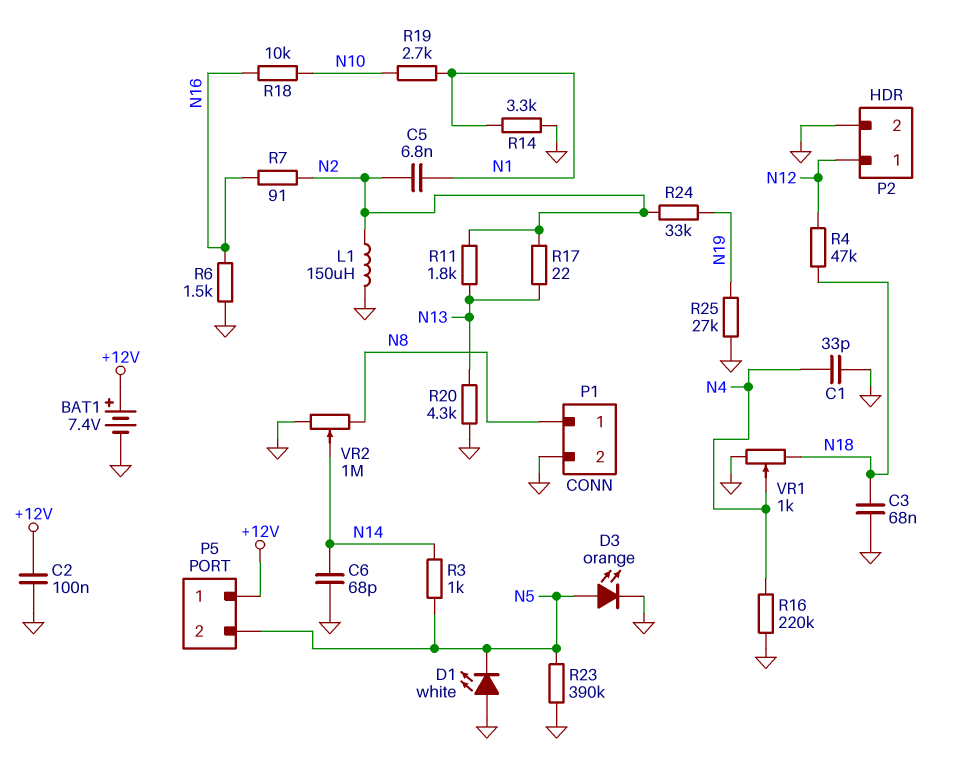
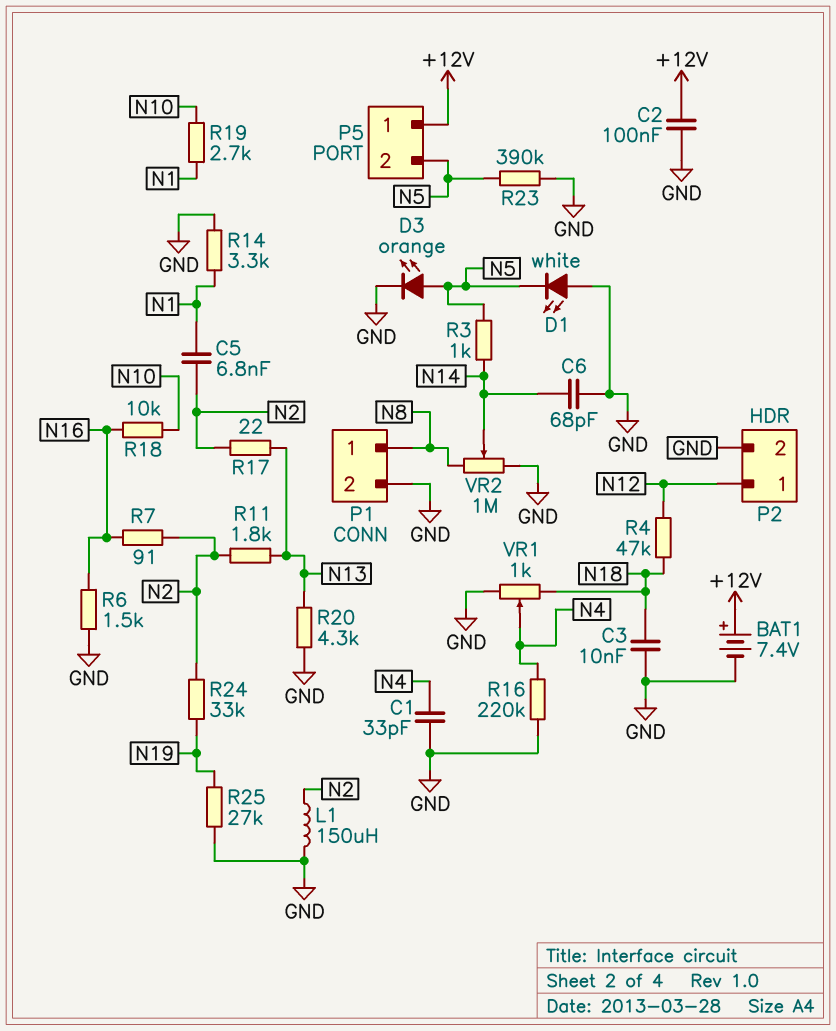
C3: 68nF (GND, N18) -> 10nF (GND, N18)

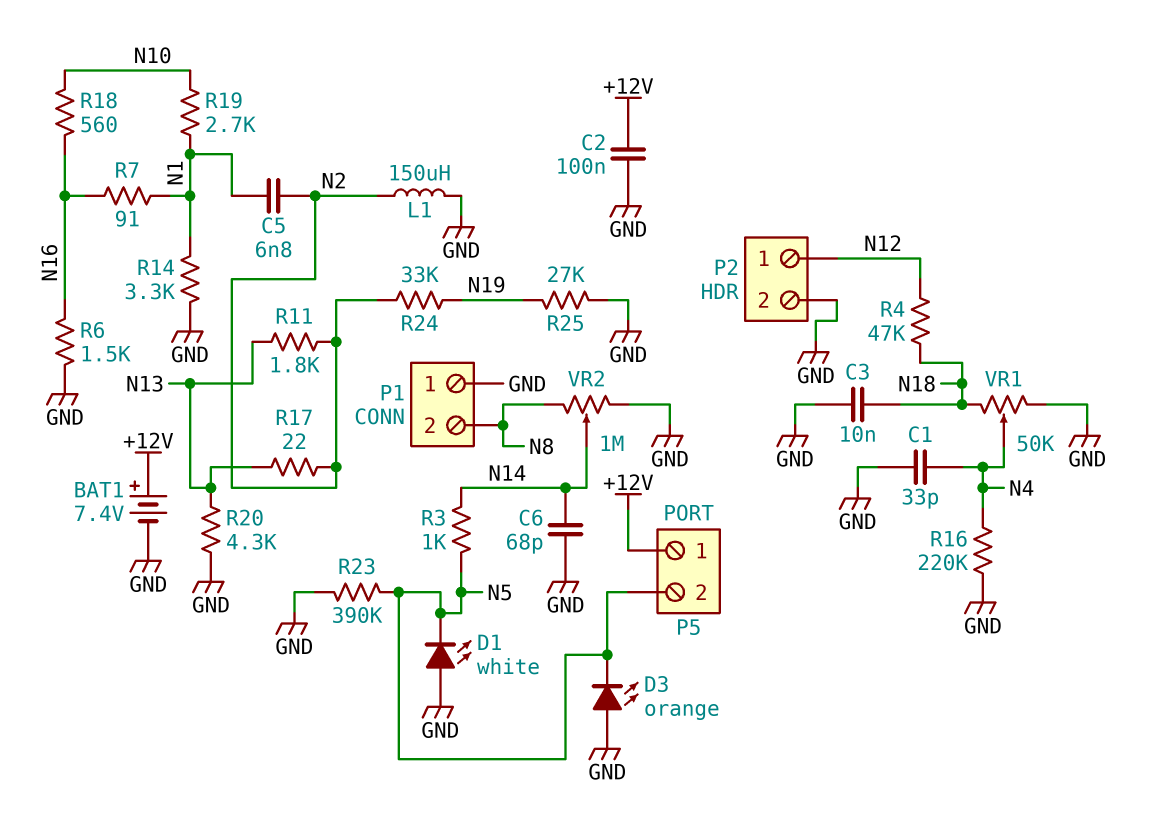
D3: LED orange (A N5, K GND) -> LED orange (A GND, K N5)
P1 pin 1: N8 -> GND
P1 pin 2: GND -> N8
R7: 91 (N2, N16) -> 91 (N1, N16)
R18: 10k (N10, N16) -> 560 (N10, N16)
VR1: 1k (GND, N18, wiper N4) -> 50k (GND, N18, wiper N4)

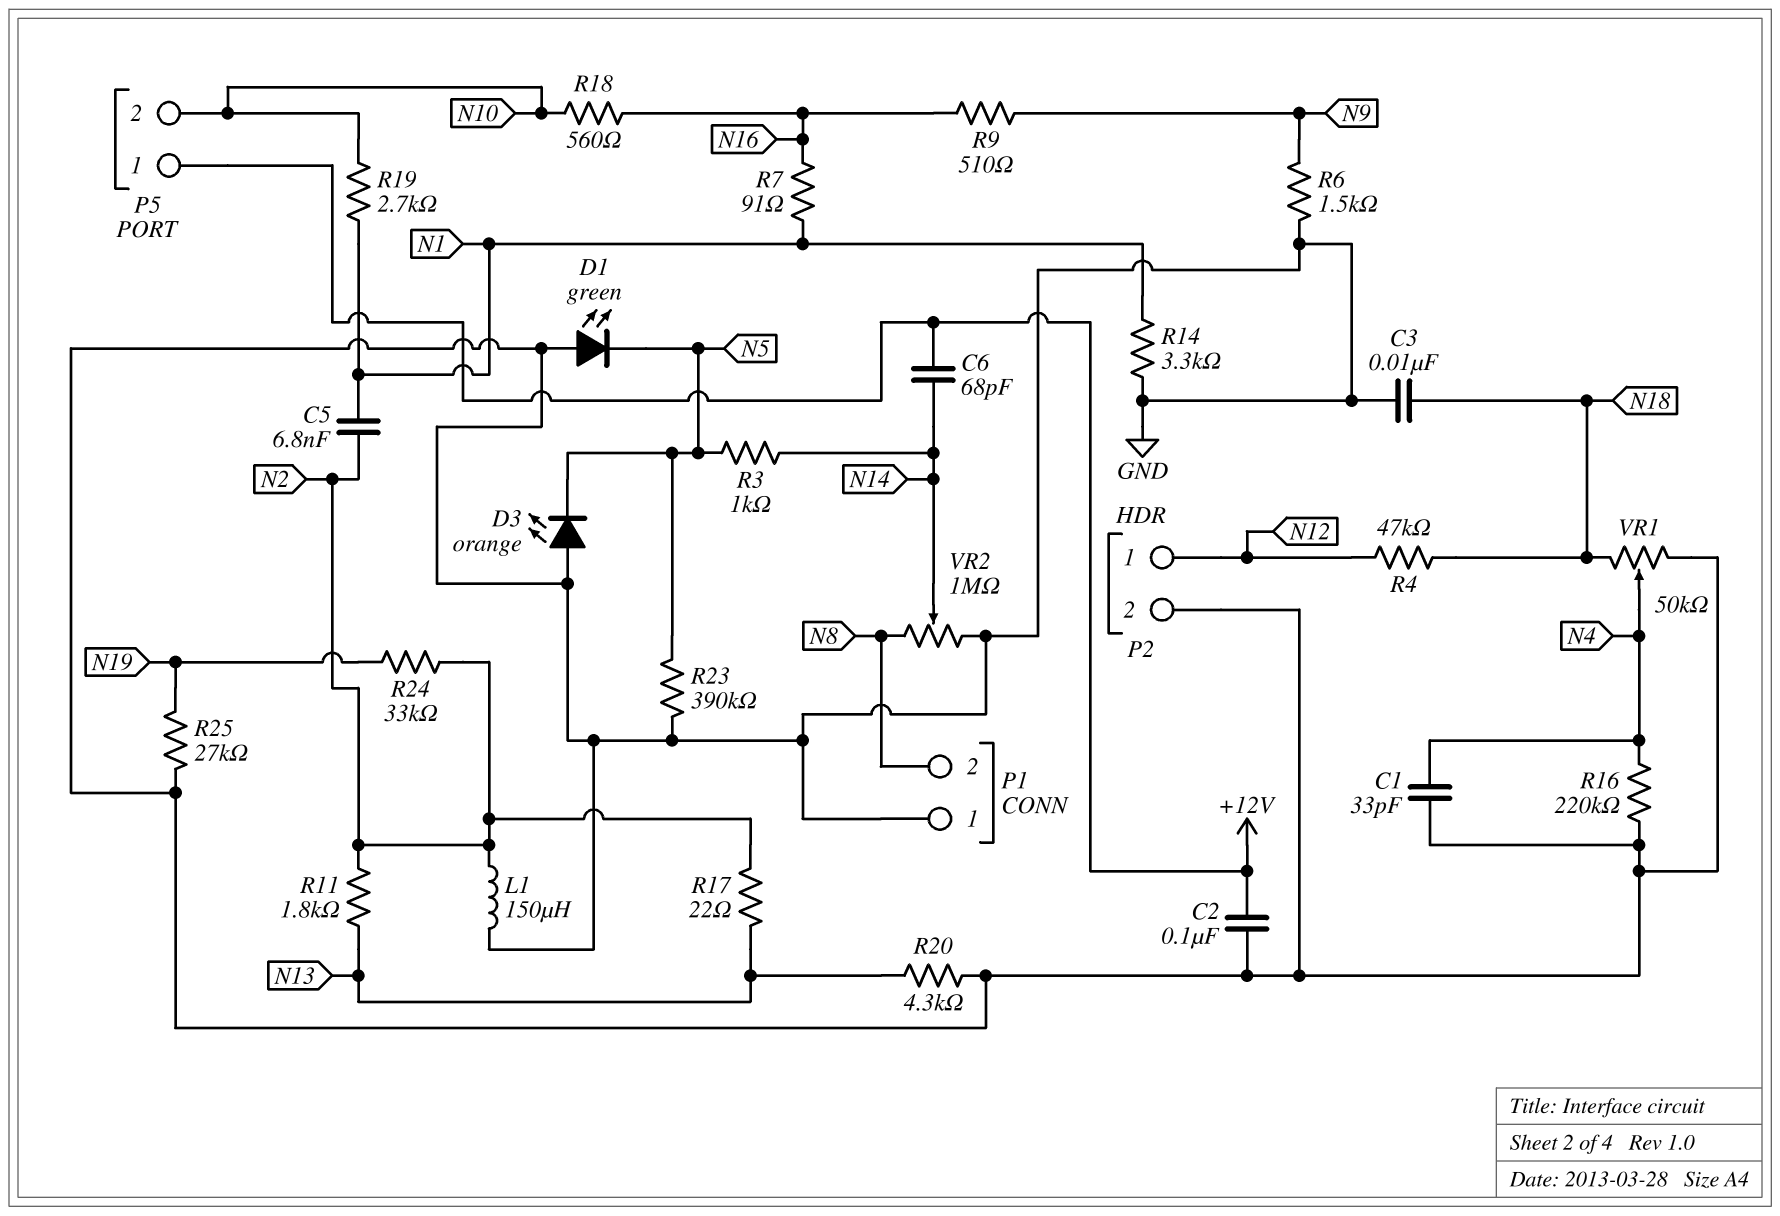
BAT1: 7.4V (plus +12V, minus GND) -> none
C6: 68pF (GND, N14) -> 68pF (+12V, N14)
D1: LED white (A GND, K N5) -> LED green (A GND, K N5)
P5 pin 2: N5 -> N10
R6: 1.5k (GND, N16) -> 1.5k (GND, N9)
R9: none -> 510 (N9, N16)

